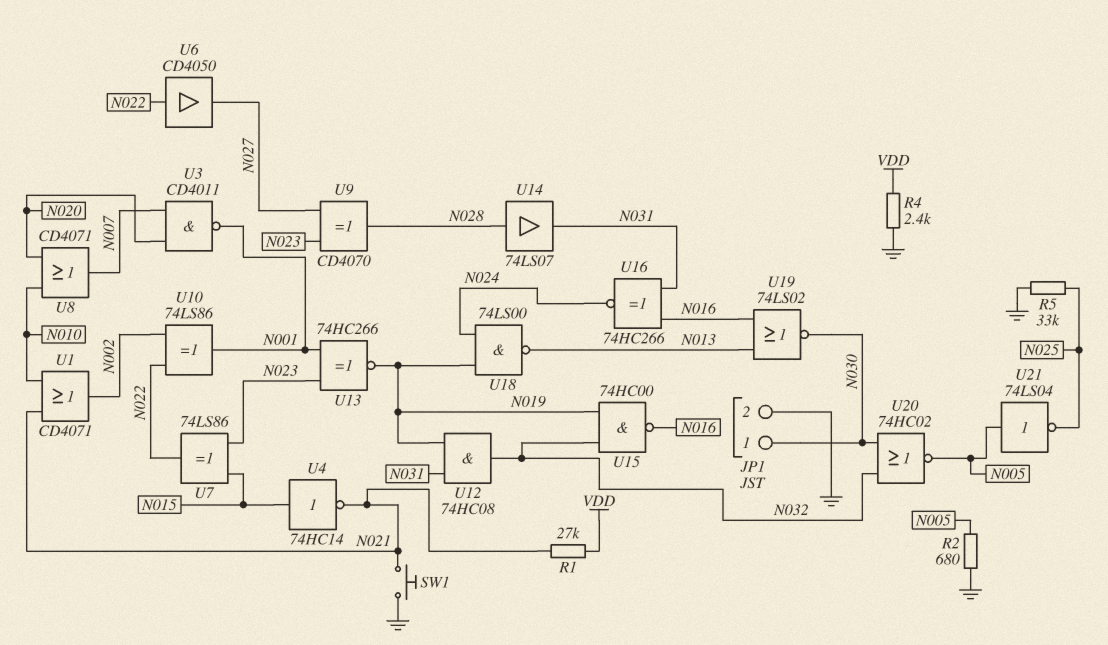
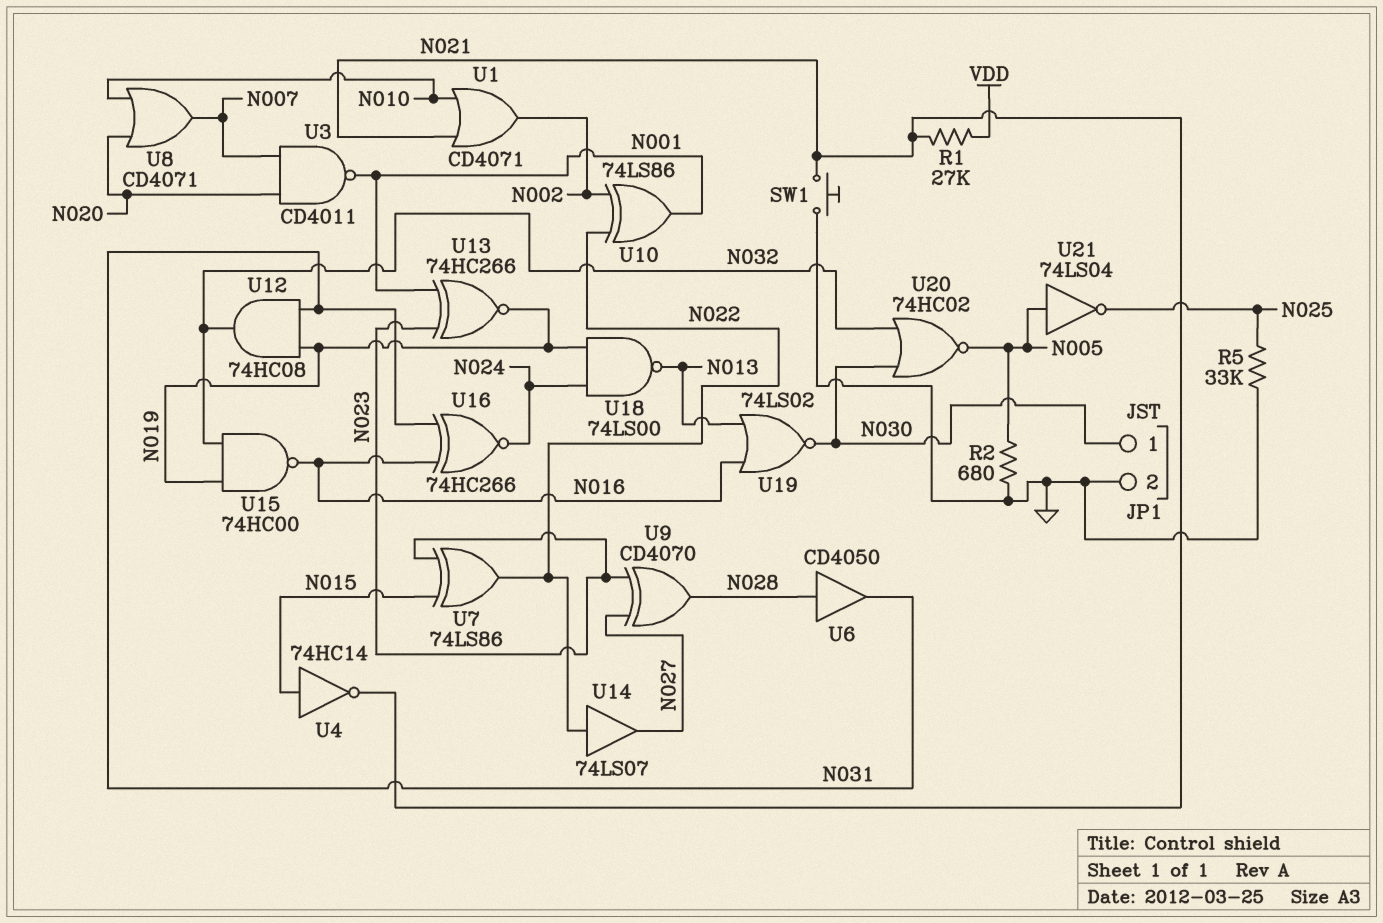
R4: 2.4k (GND, VDD) -> none
U6: buffer CD4050 (in N022, out N027) -> buffer CD4050 (in N028, out N031)
U14: buffer 74LS07 (in N028, out N031) -> buffer 74LS07 (in N022, out N027)

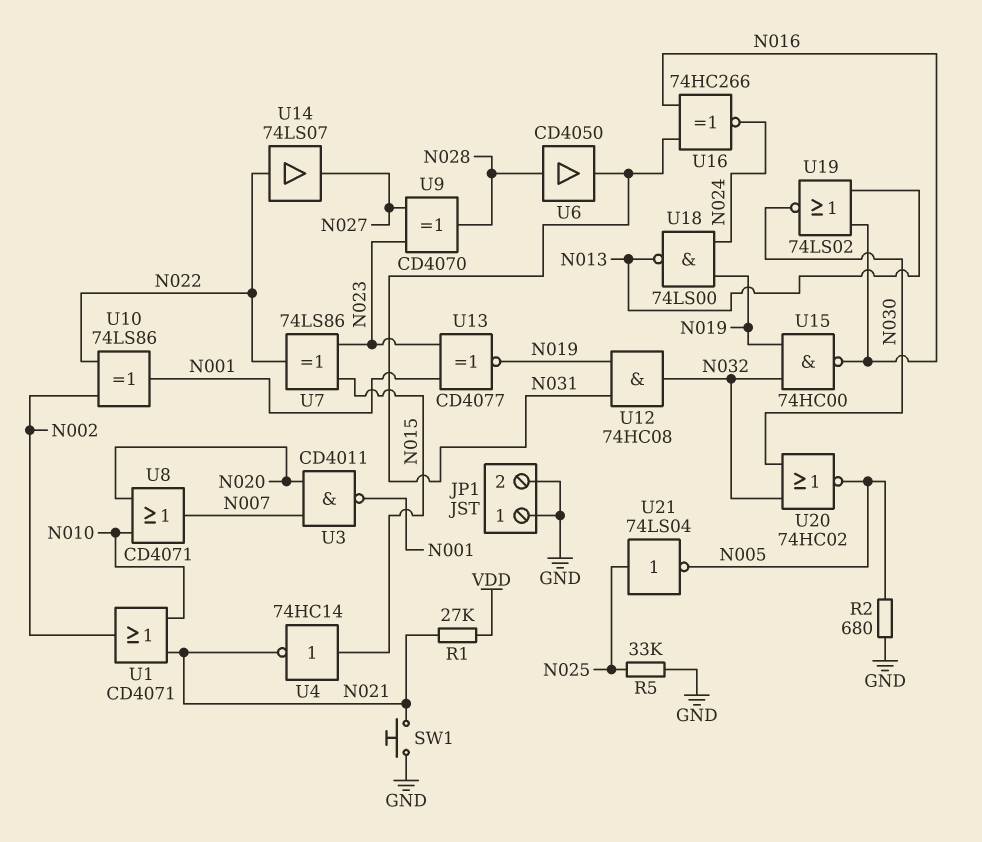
JP1 pin 1: N030 -> GND
U13: XNOR 74HC266 (in N001, in N023, out N019) -> XNOR CD4077 (in N001, in N023, out N019)
U21: NOT 74LS04 (in N005, out N025) -> NOT 74LS04 (in N025, out N005)

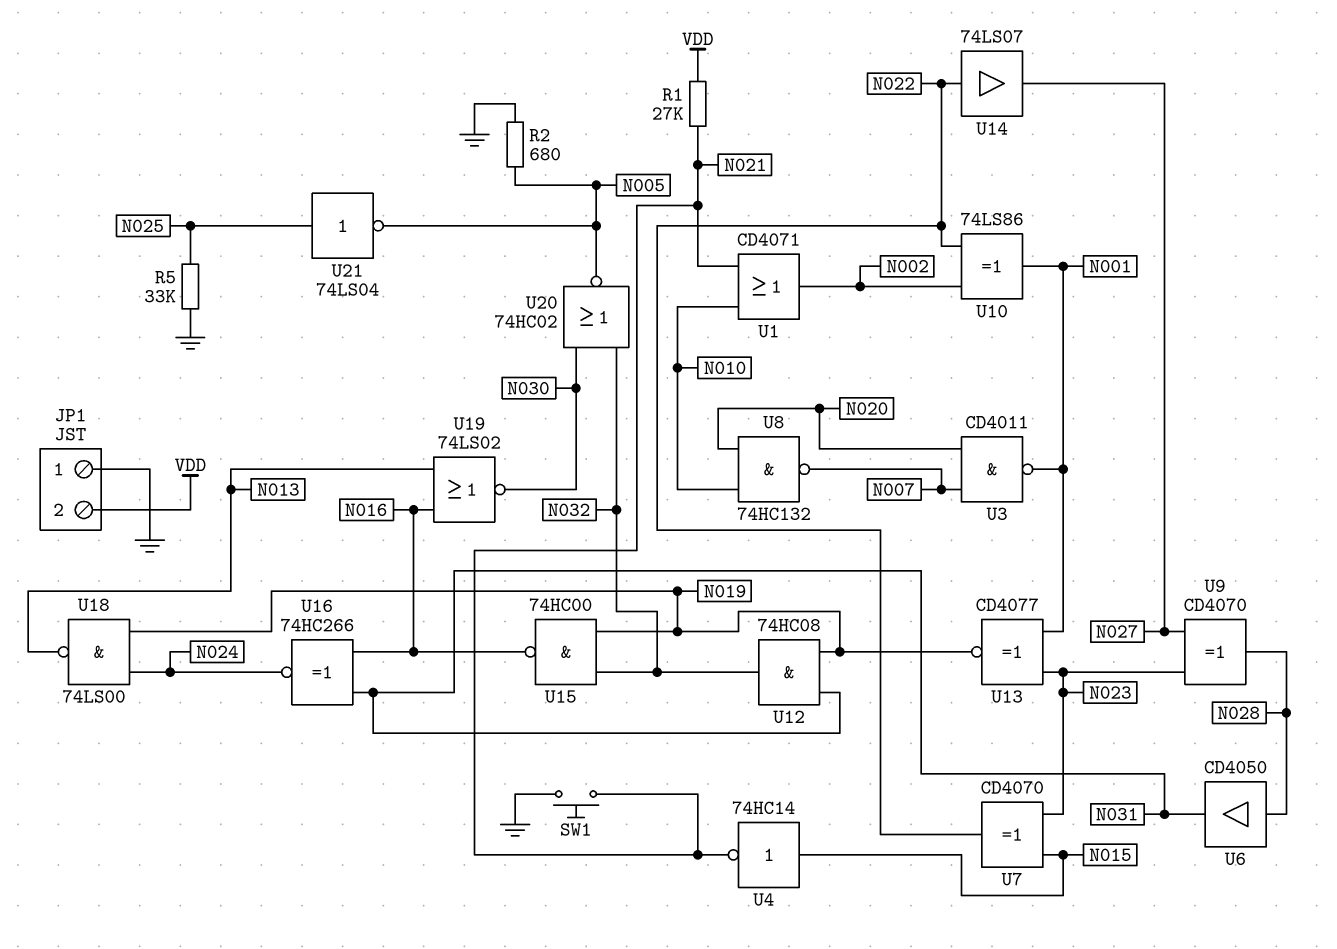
JP1 pin 2: GND -> VDD
U7: XOR 74LS86 (in N015, in N023, out N022) -> XOR CD4070 (in N015, in N023, out N022)
U8: OR CD4071 (in N010, in N020, out N007) -> NAND 74HC132 (in N010, in N020, out N007)

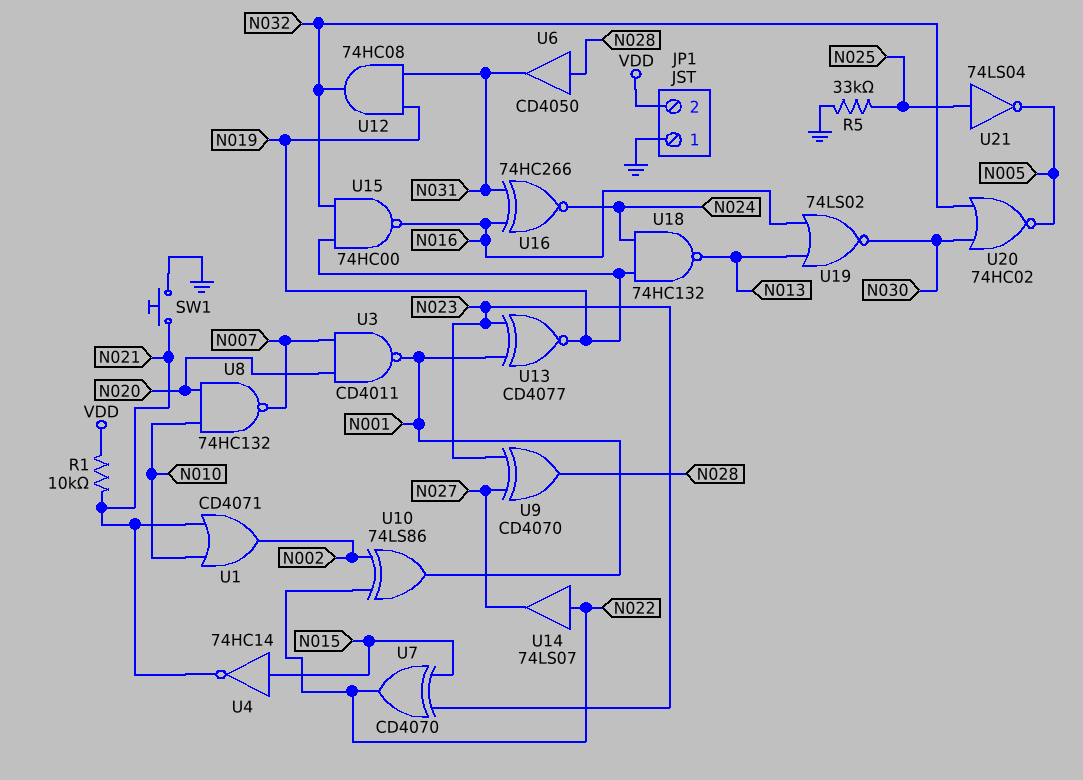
R1: 27k (N021, VDD) -> 10k (N021, VDD)
R2: 680 (GND, N005) -> none
U18: NAND 74LS00 (in N019, in N024, out N013) -> NAND 74HC132 (in N019, in N024, out N013)

